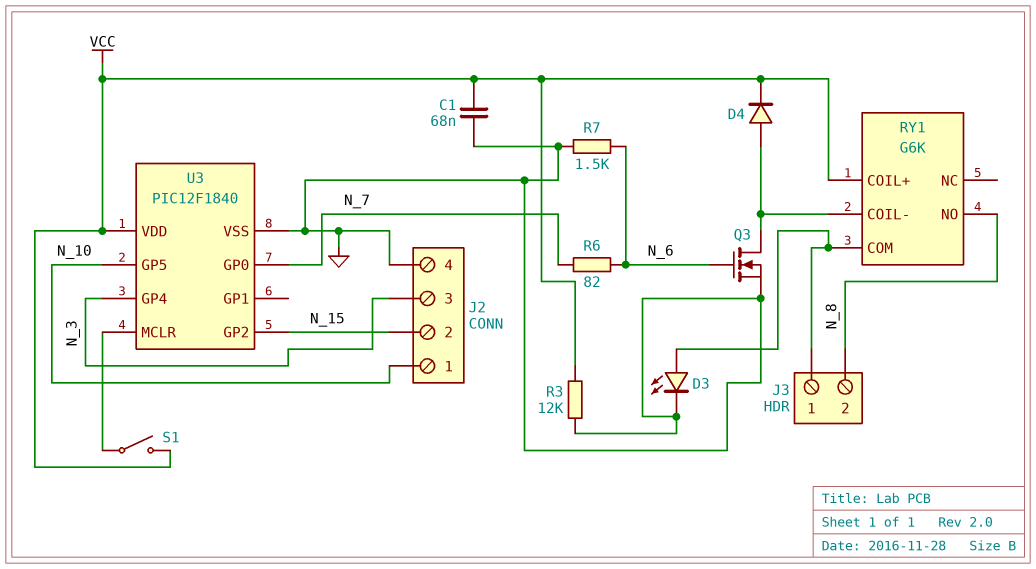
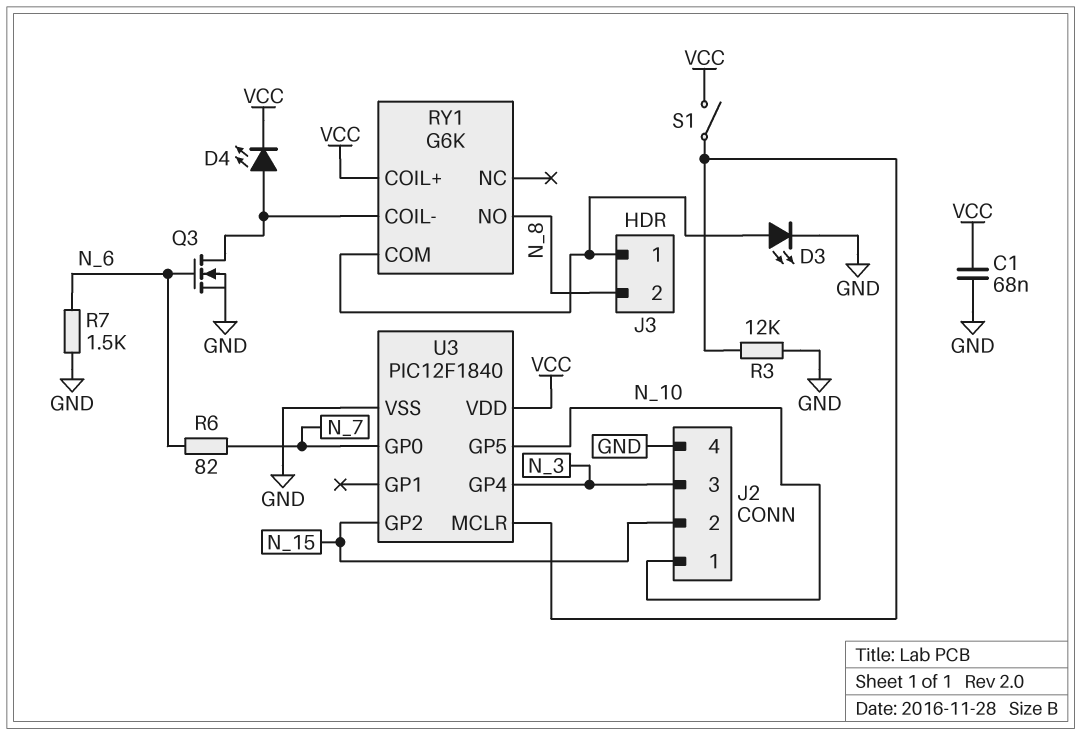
D4: diode (A RY1/COIL-, K VCC) -> LED (A RY1/COIL-, K VCC)
R3: 12k (GND, VCC) -> 12k (GND, U3/MCLR)

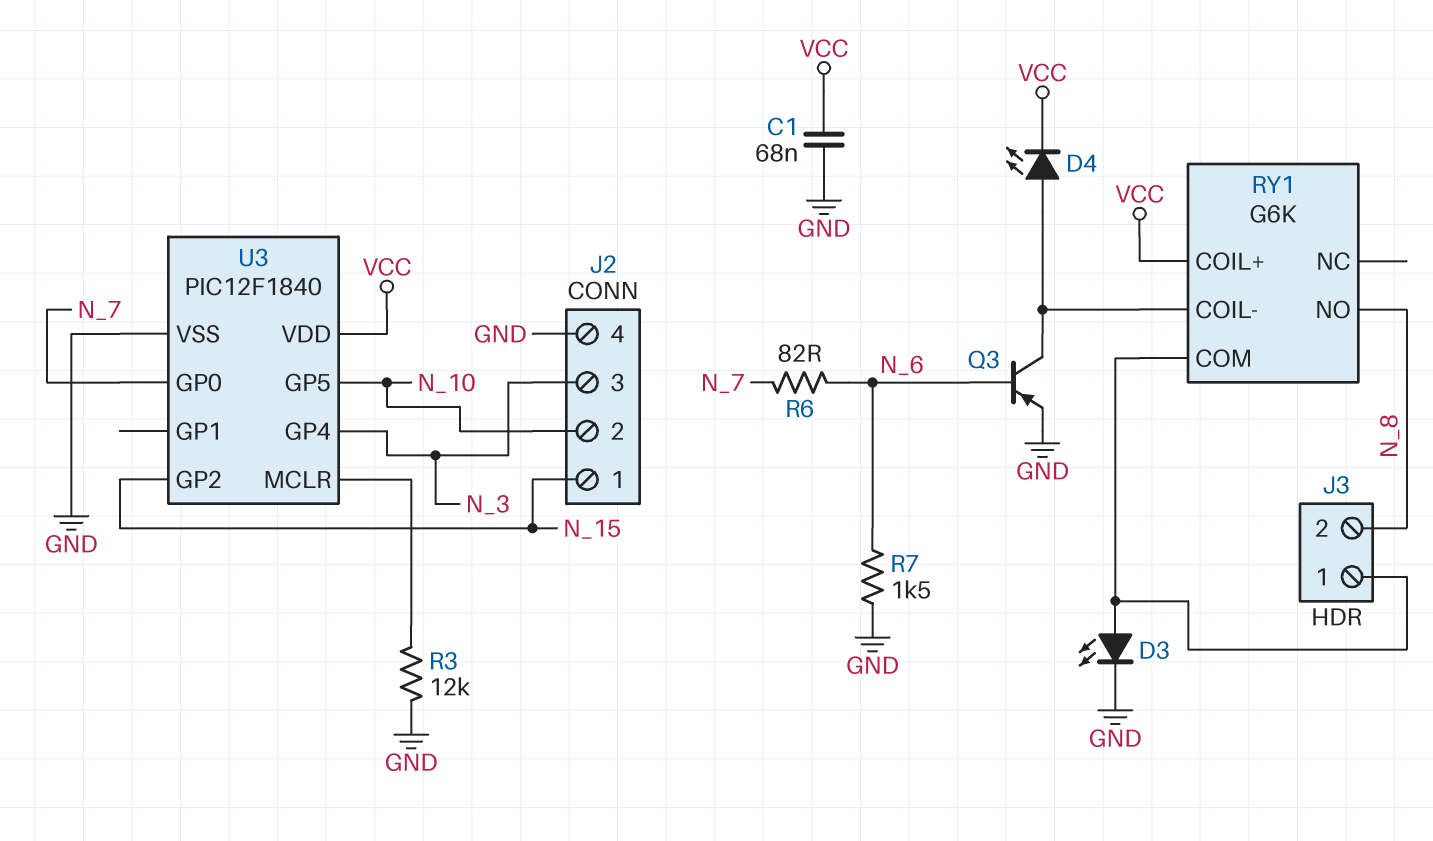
J2 pin 1: N_10 -> N_15
J2 pin 2: N_15 -> N_10
Q3: NMOS (G N_6, D RY1/COIL-, S GND) -> PNP (B N_6, C RY1/COIL-, E GND)
S1: switch (U3/MCLR, VCC) -> none

